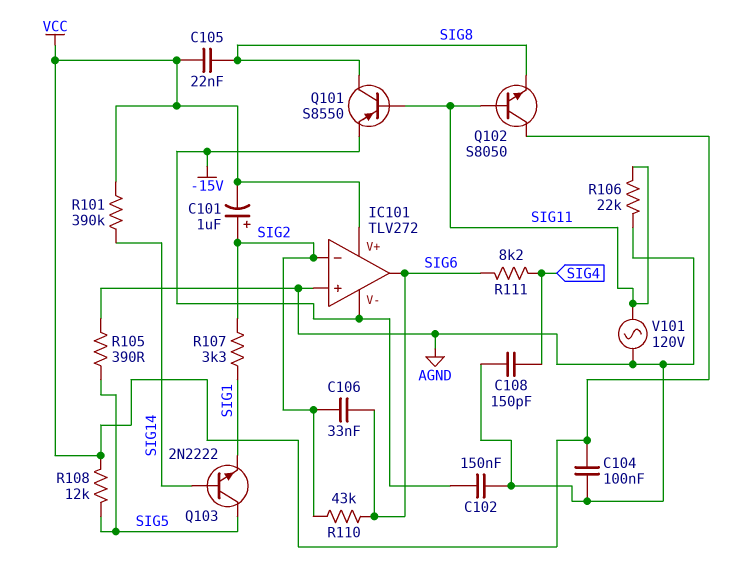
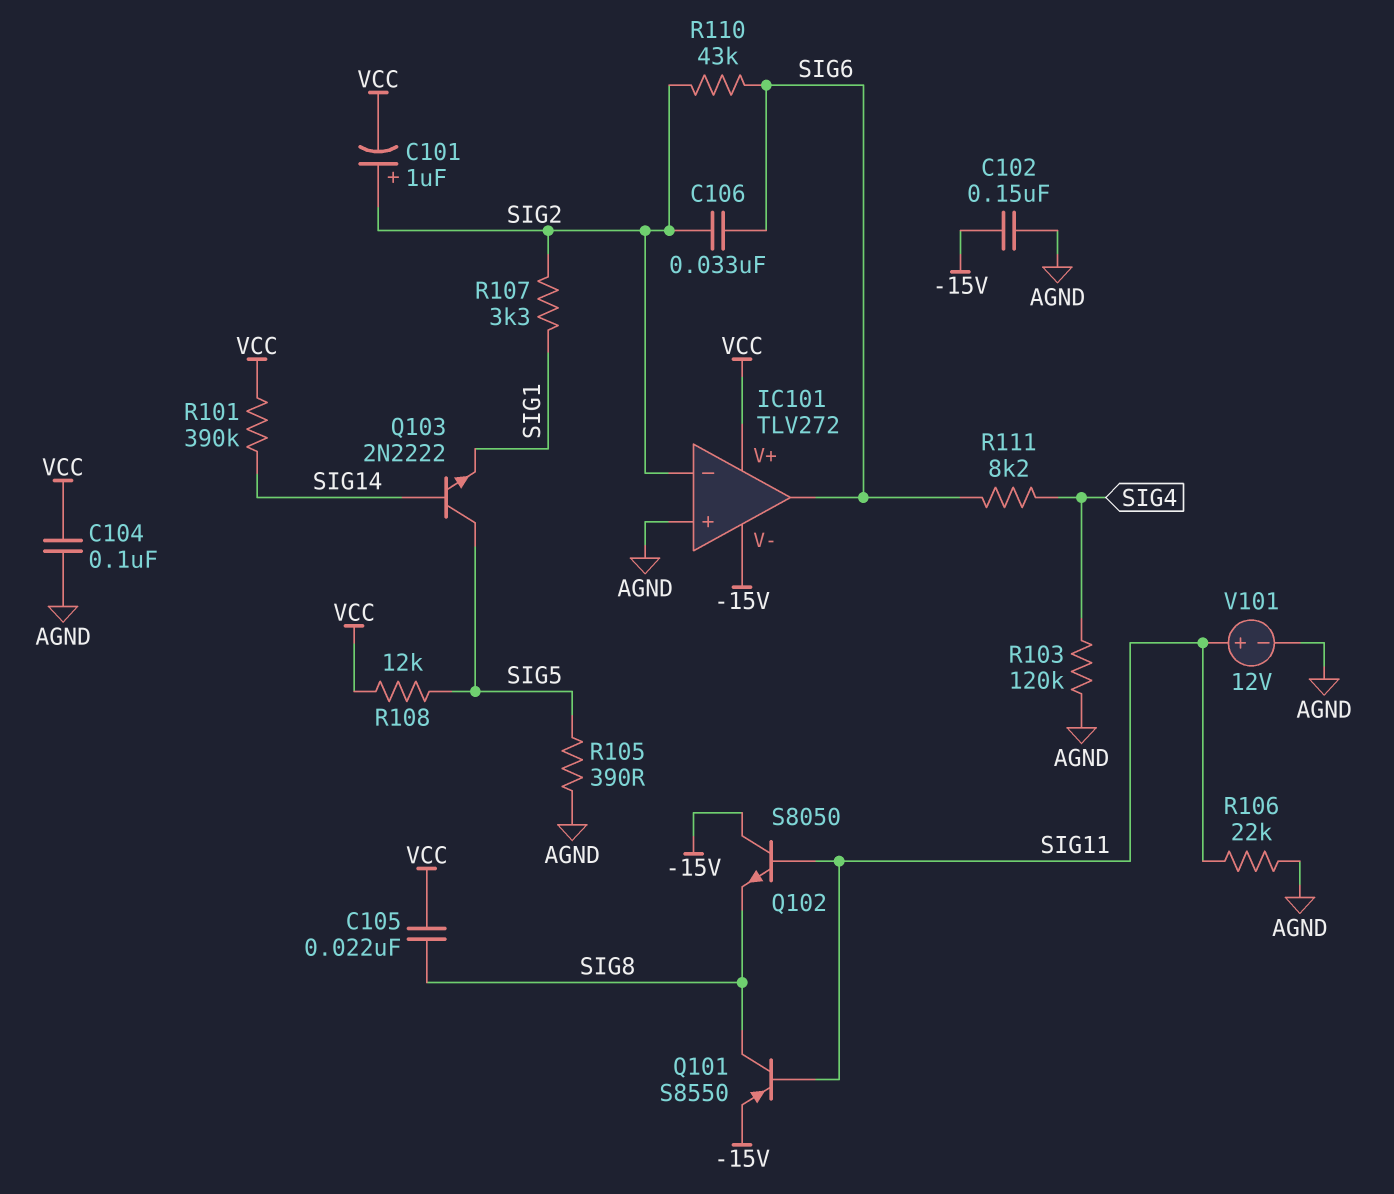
C108: 150pF (AGND, SIG4) -> none
Q102: NPN S8050 (B SIG11, C VCC, E SIG8) -> NPN S8050 (B SIG11, C -15V, E SIG8)
R103: none -> 120k (AGND, SIG4)
V101: AC 120V (AGND, SIG11) -> 12V (plus SIG11, minus AGND)

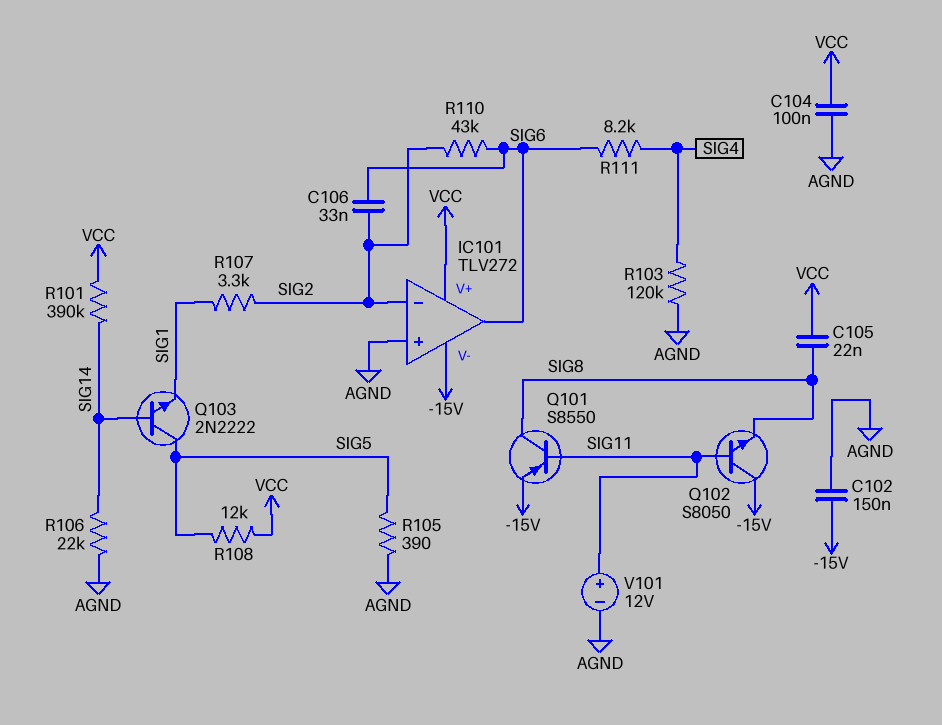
C101: 1uF (plus SIG2, minus VCC) -> none
R106: 22k (AGND, SIG11) -> 22k (AGND, SIG14)

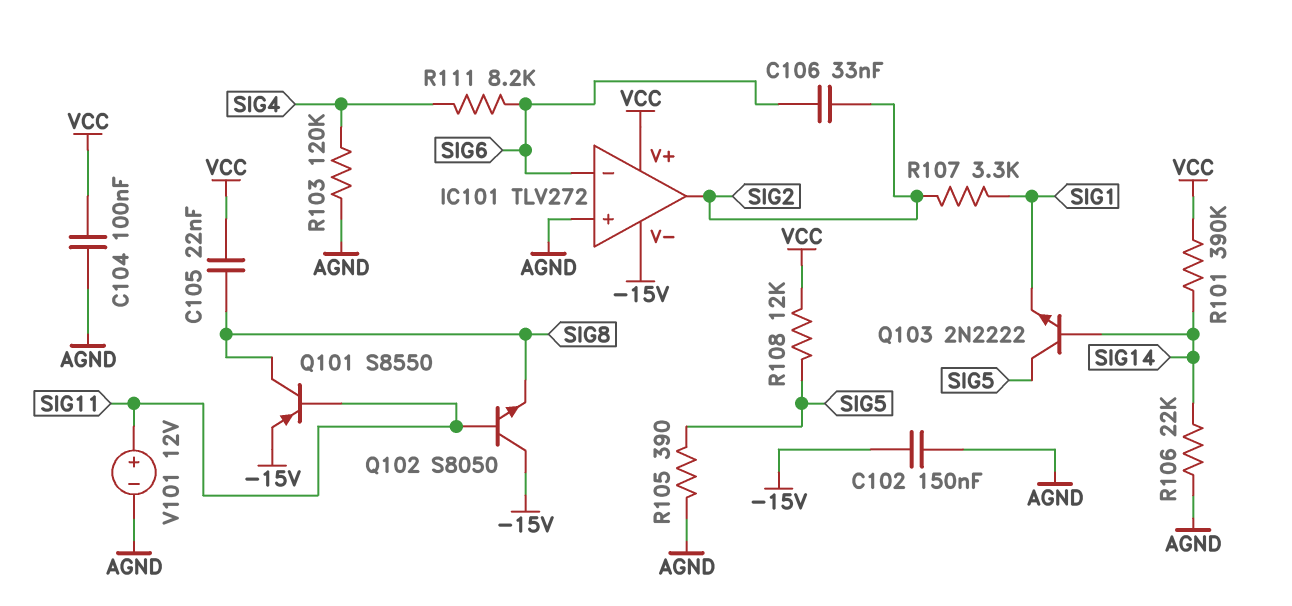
IC101 pin in-: SIG2 -> SIG6
IC101 pin out: SIG6 -> SIG2
R110: 43k (SIG2, SIG6) -> none

